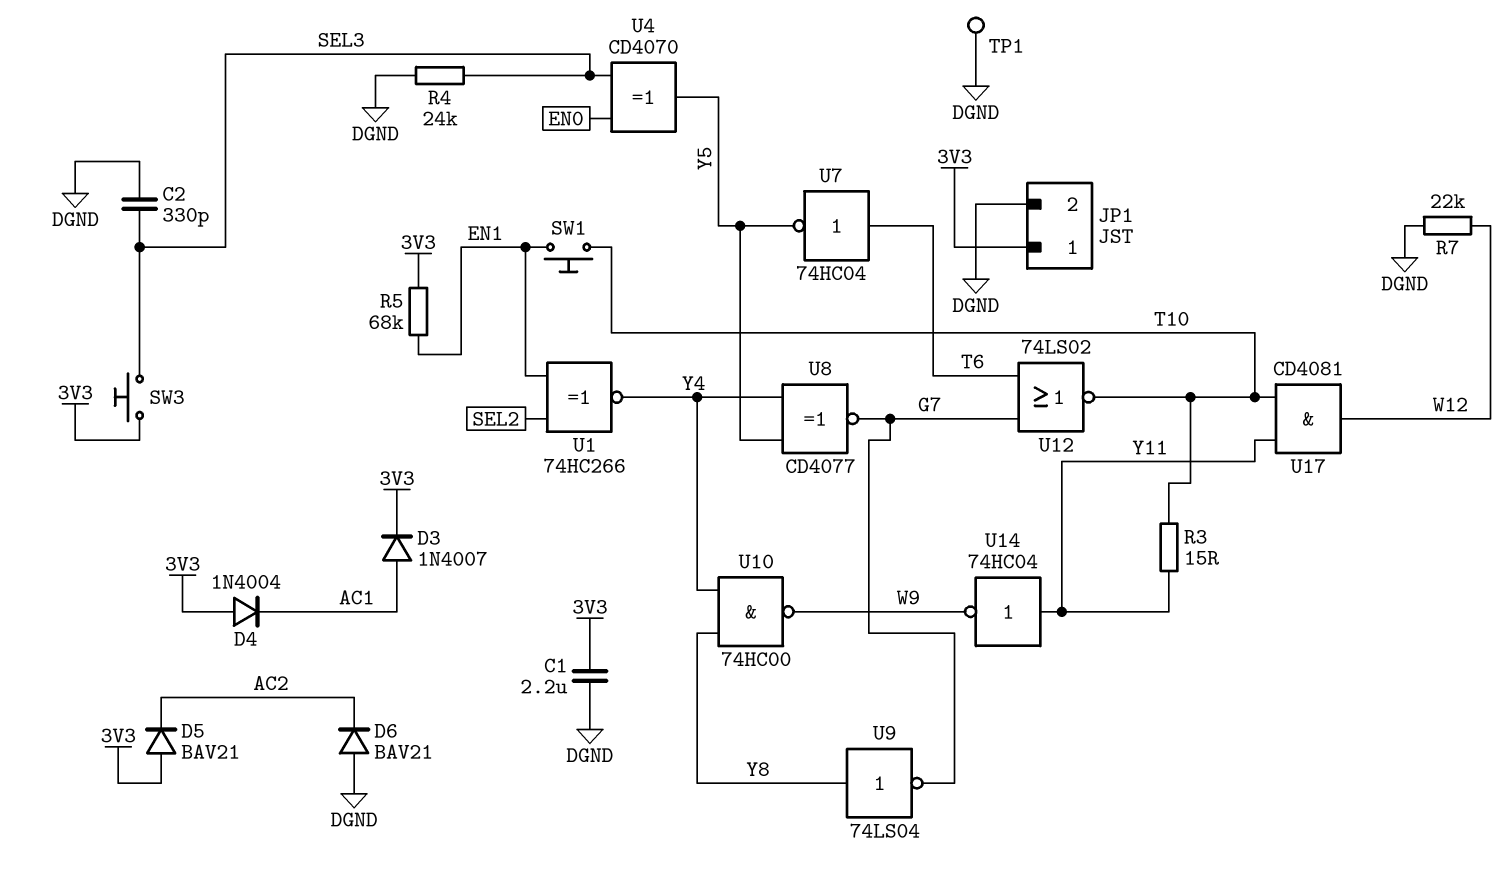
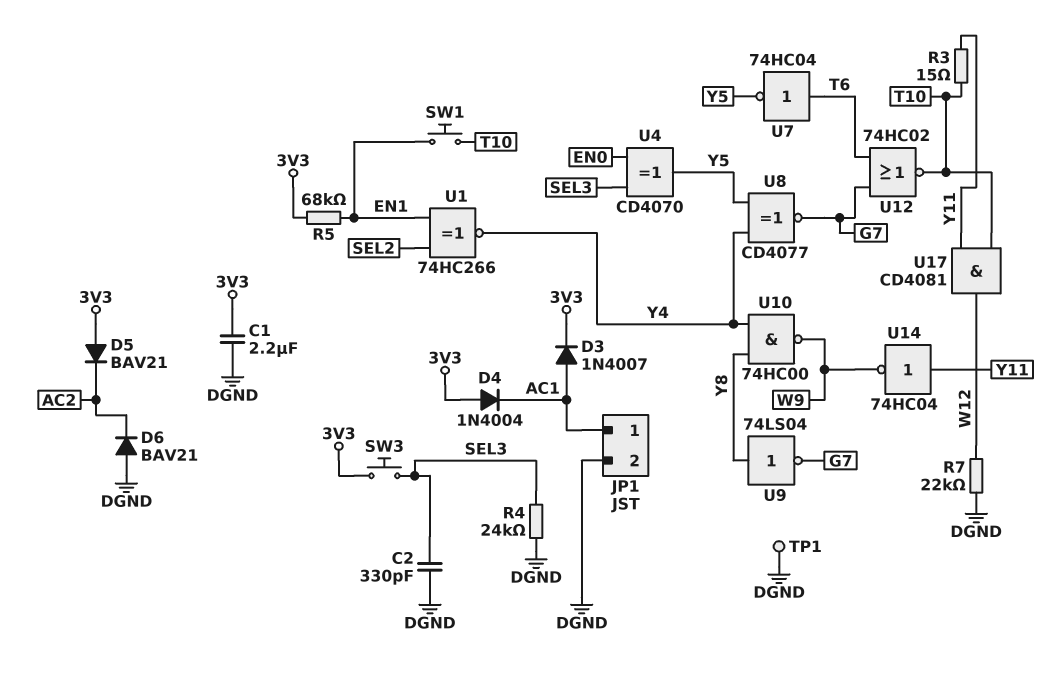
JP1 pin 1: 3V3 -> AC1
U12: NOR 74LS02 (in G7, in T6, out T10) -> NOR 74HC02 (in G7, in T6, out T10)

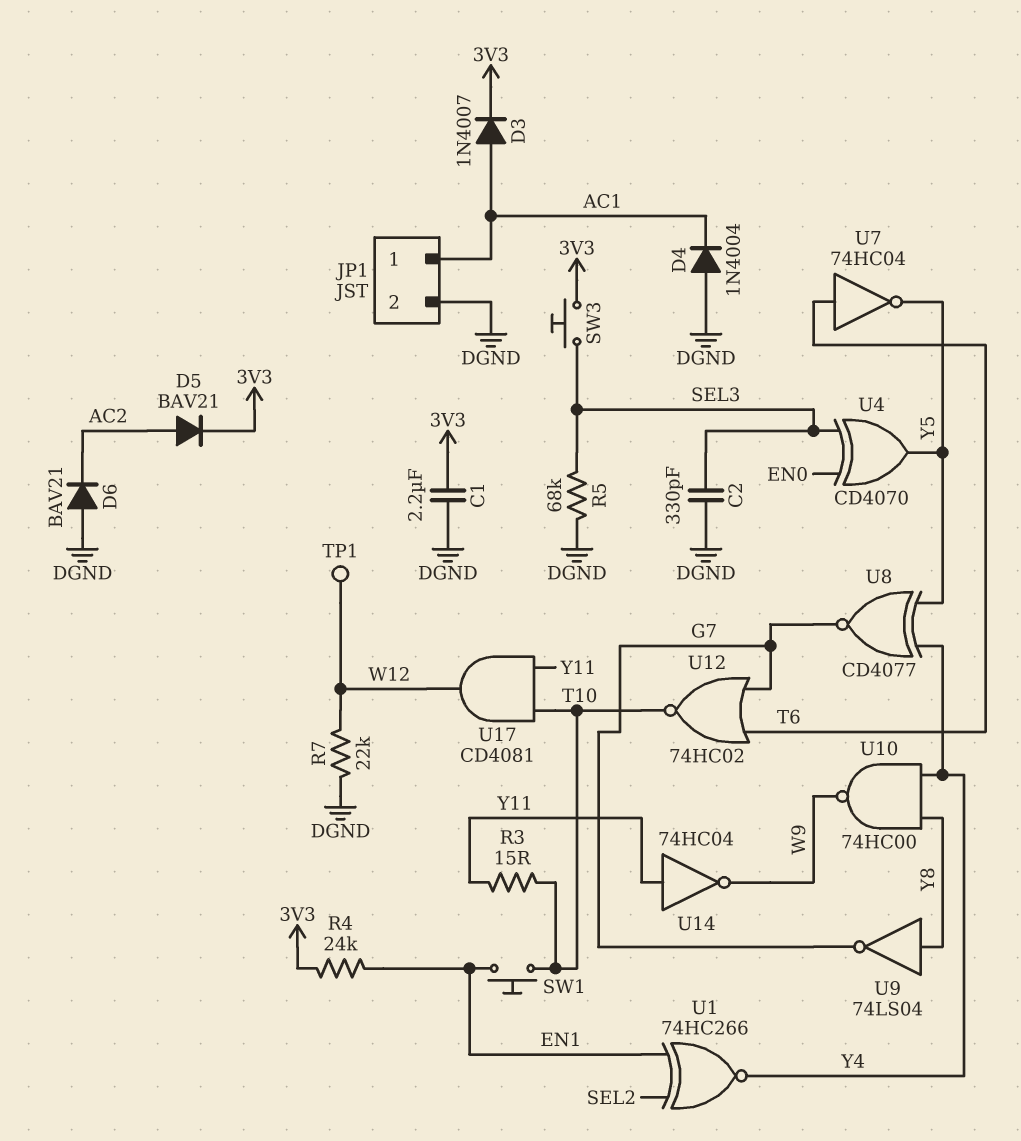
D4: diode 1N4004 (A 3V3, K AC1) -> diode 1N4004 (A DGND, K AC1)
D5: diode BAV21 (A 3V3, K AC2) -> diode BAV21 (A AC2, K 3V3)
R4: 24k (DGND, SEL3) -> 24k (3V3, EN1)
R5: 68k (3V3, EN1) -> 68k (DGND, SEL3)
TP1: test point (DGND) -> test point (W12)

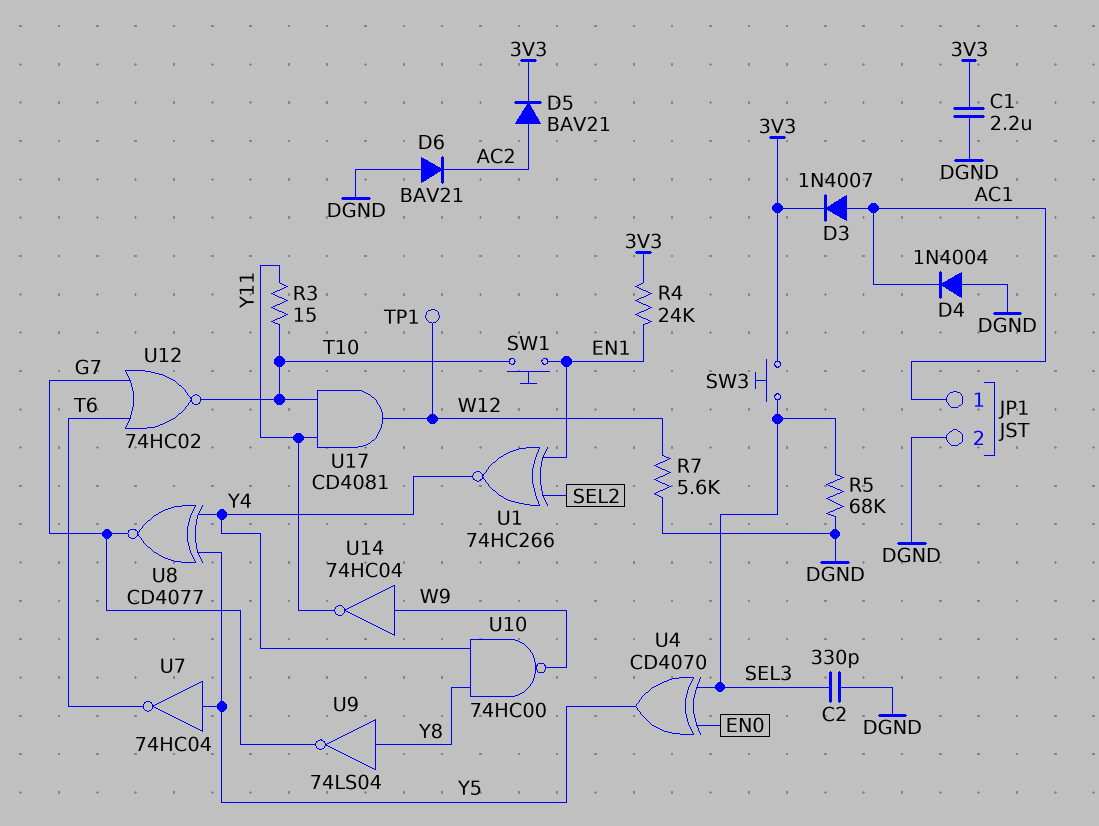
R7: 22k (DGND, W12) -> 5.6k (DGND, W12)
U7: NOT 74HC04 (in T6, out Y5) -> NOT 74HC04 (in Y5, out T6)
U14: NOT 74HC04 (in Y11, out W9) -> NOT 74HC04 (in W9, out Y11)

